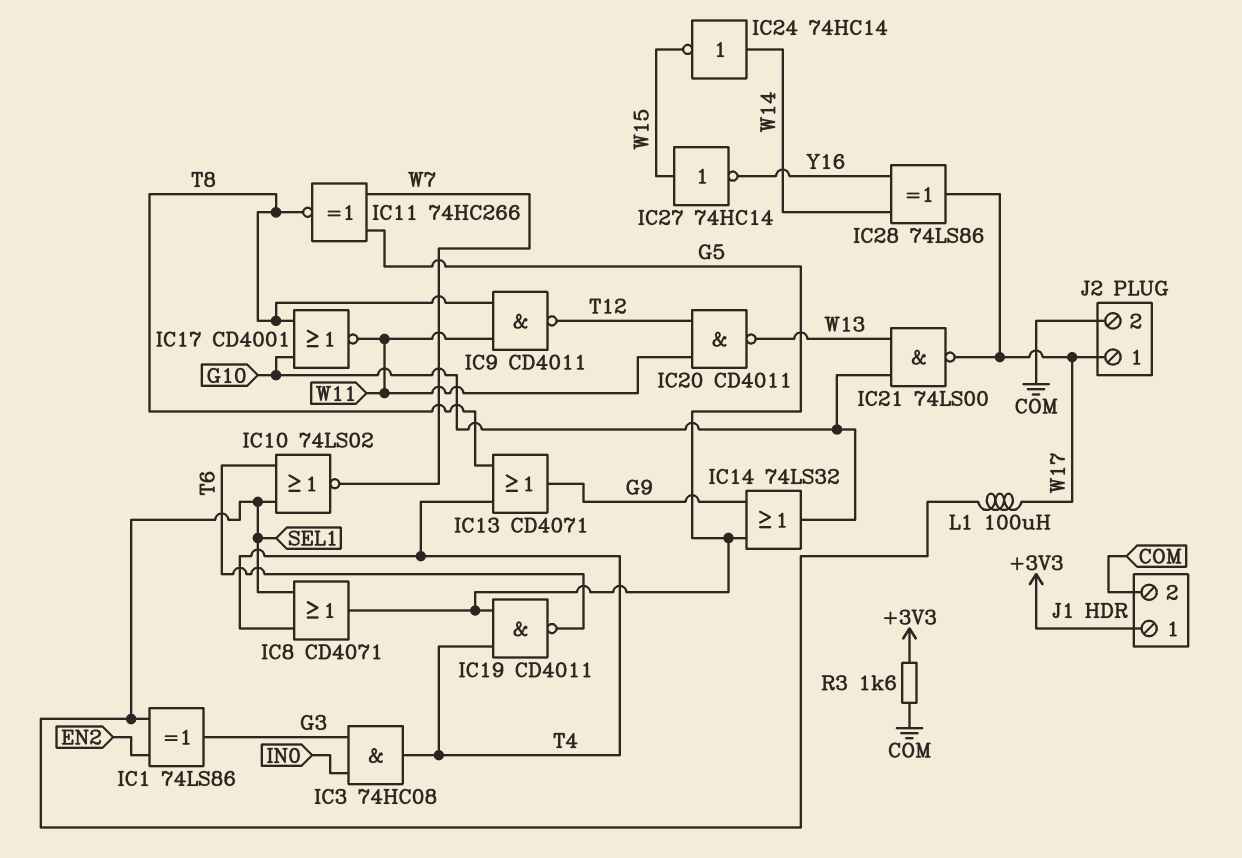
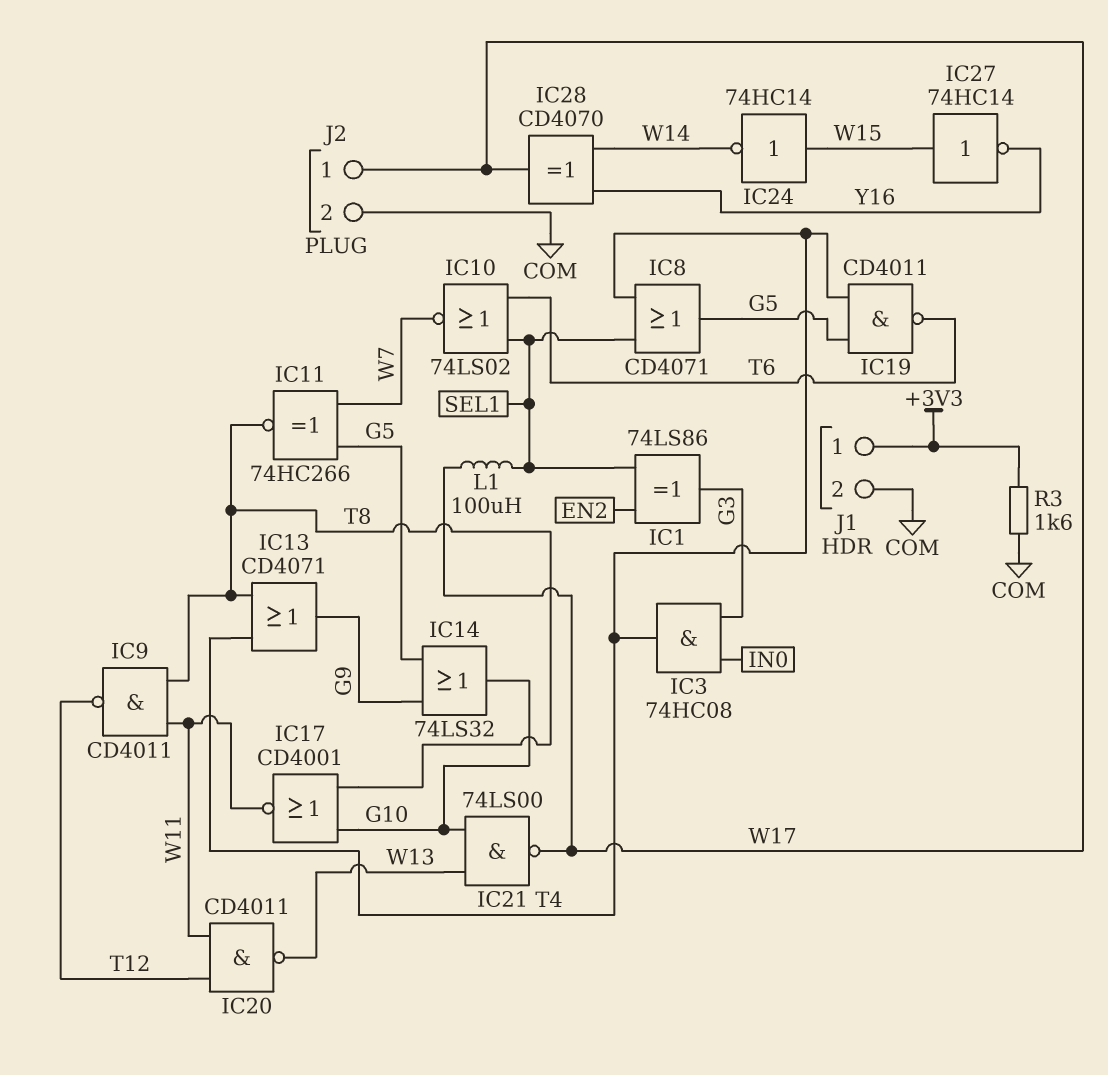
IC24: NOT 74HC14 (in W14, out W15) -> NOT 74HC14 (in W15, out W14)
IC28: XOR 74LS86 (in W14, in Y16, out W17) -> XOR CD4070 (in W14, in Y16, out W17)

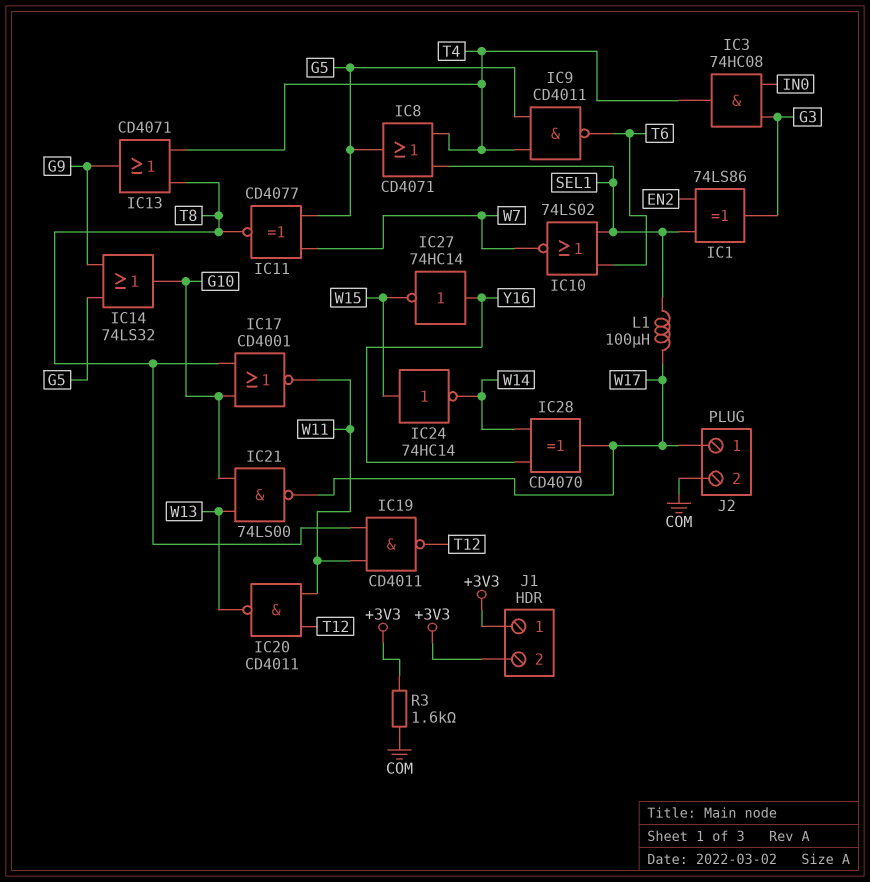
IC9: NAND CD4011 (in T8, in W11, out T12) -> NAND CD4011 (in G5, in T4, out T6)
IC11: XNOR 74HC266 (in G5, in W7, out T8) -> XNOR CD4077 (in G5, in W7, out T8)
IC19: NAND CD4011 (in G5, in T4, out T6) -> NAND CD4011 (in T8, in W11, out T12)
IC27: NOT 74HC14 (in W15, out Y16) -> NOT 74HC14 (in Y16, out W15)
J1 pin 2: COM -> +3V3

